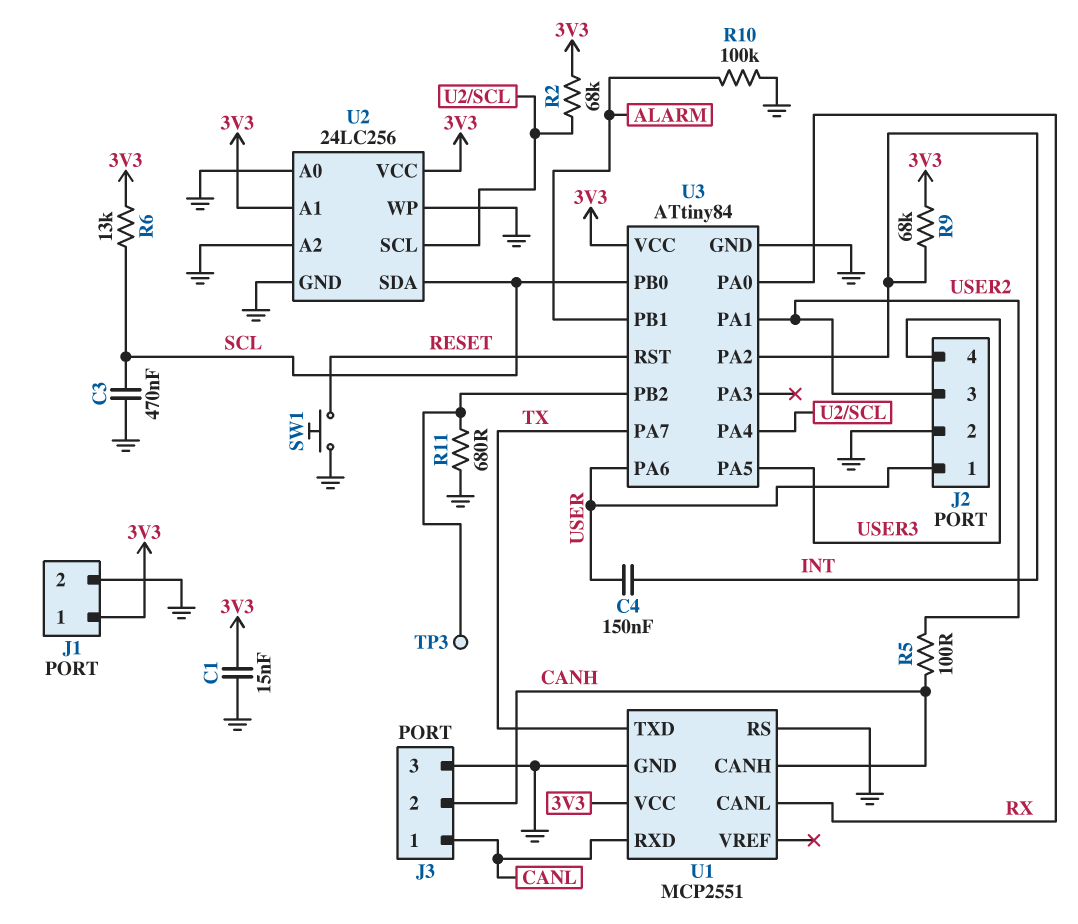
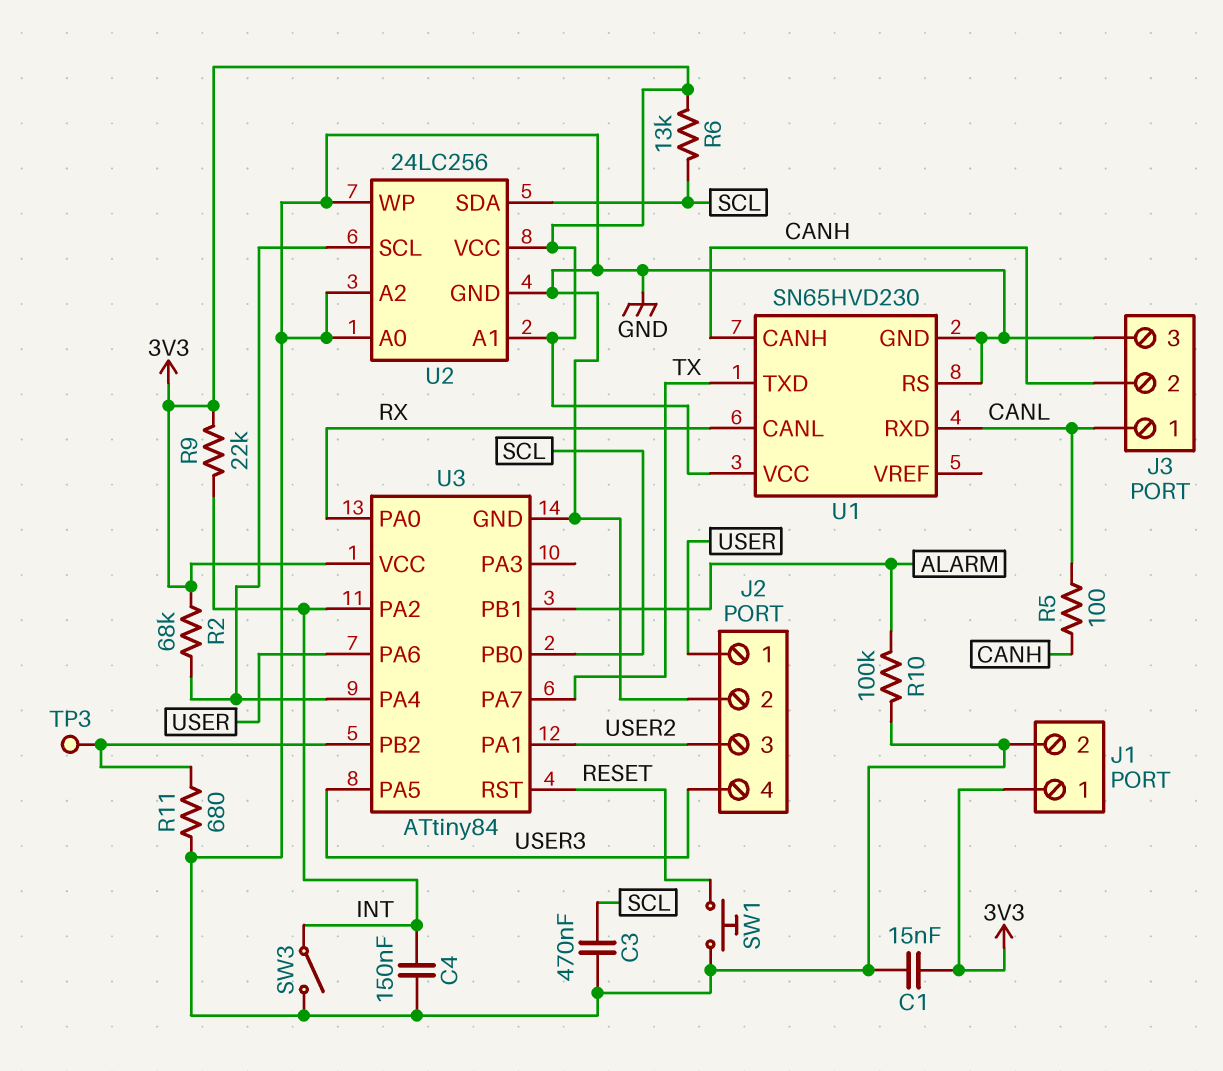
C4: 150nF (INT, USER) -> 150nF (GND, INT)
R5: 100 (CANH, USER2) -> 100 (CANH, CANL)
R9: 68k (3V3, INT) -> 22k (3V3, INT)
SW3: none -> switch (GND, INT)
U1: MCP2551 -> SN65HVD230

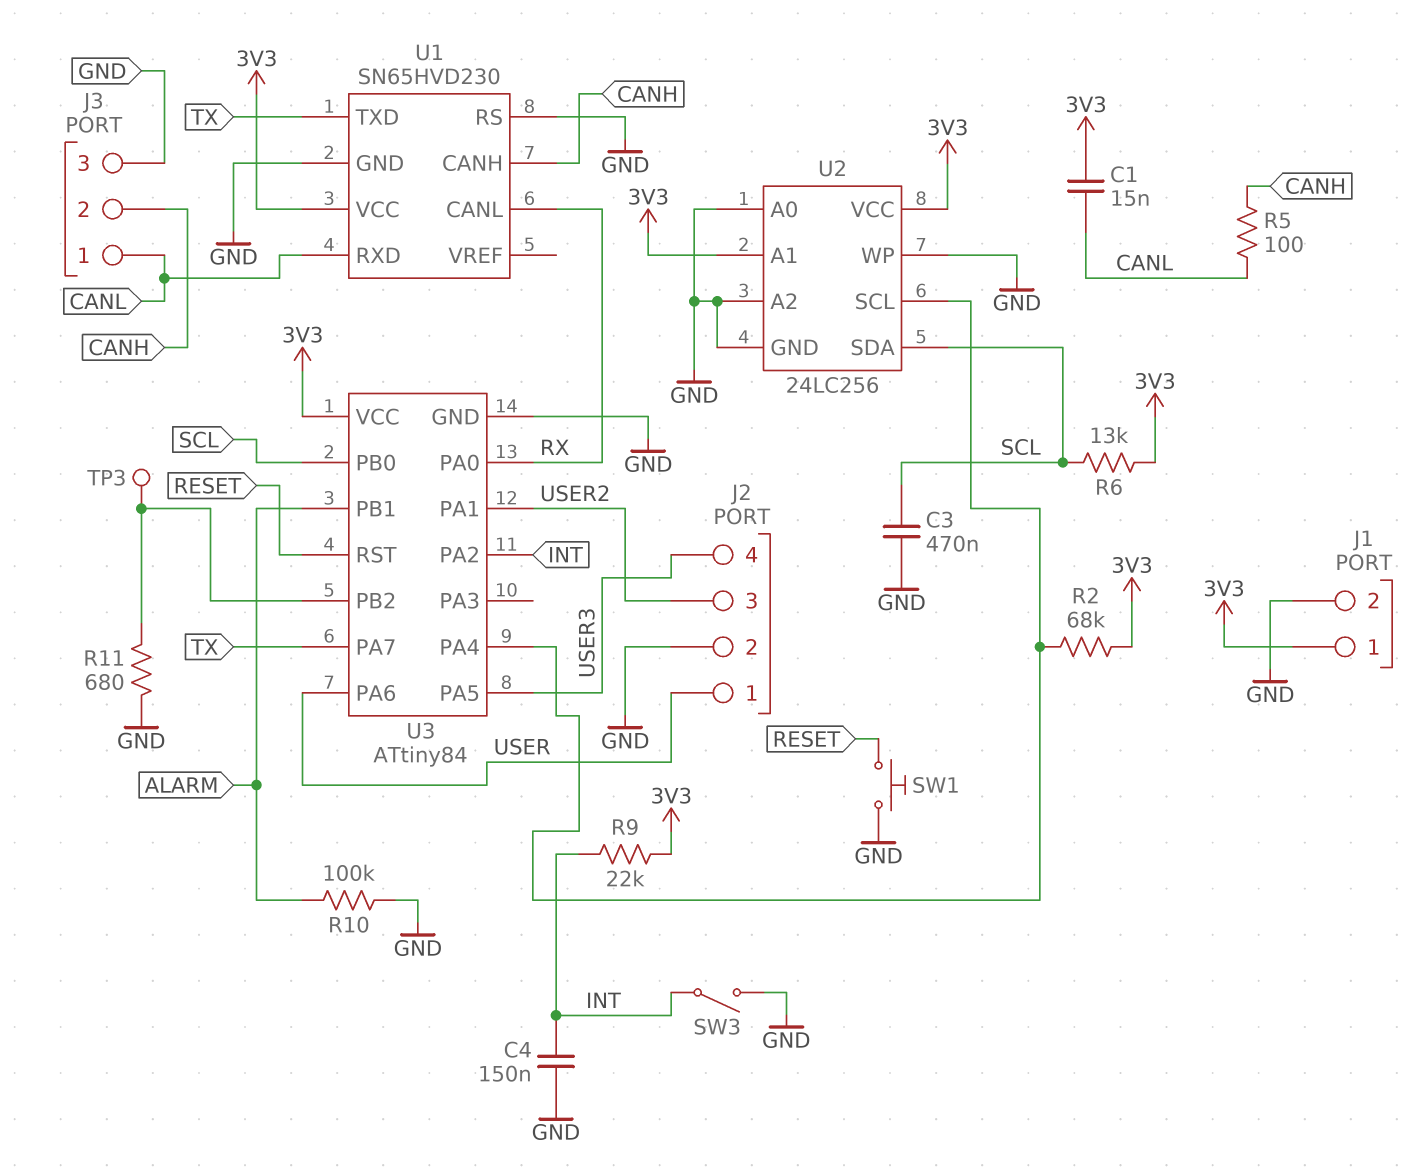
C1: 15nF (3V3, GND) -> 15nF (3V3, CANL)

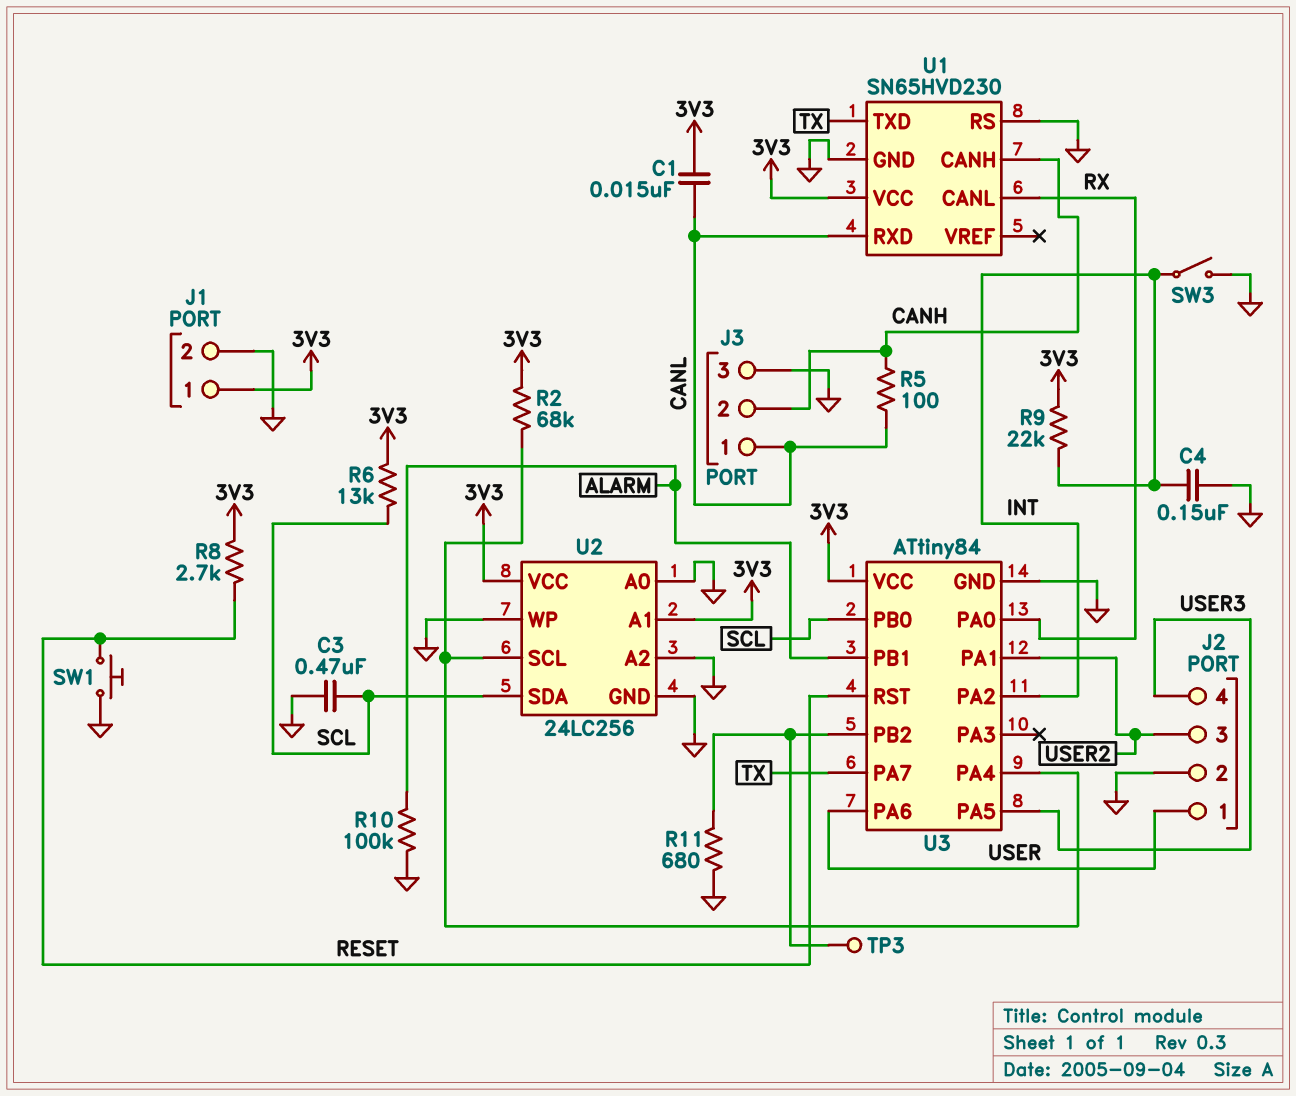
R8: none -> 2.7k (3V3, RESET)

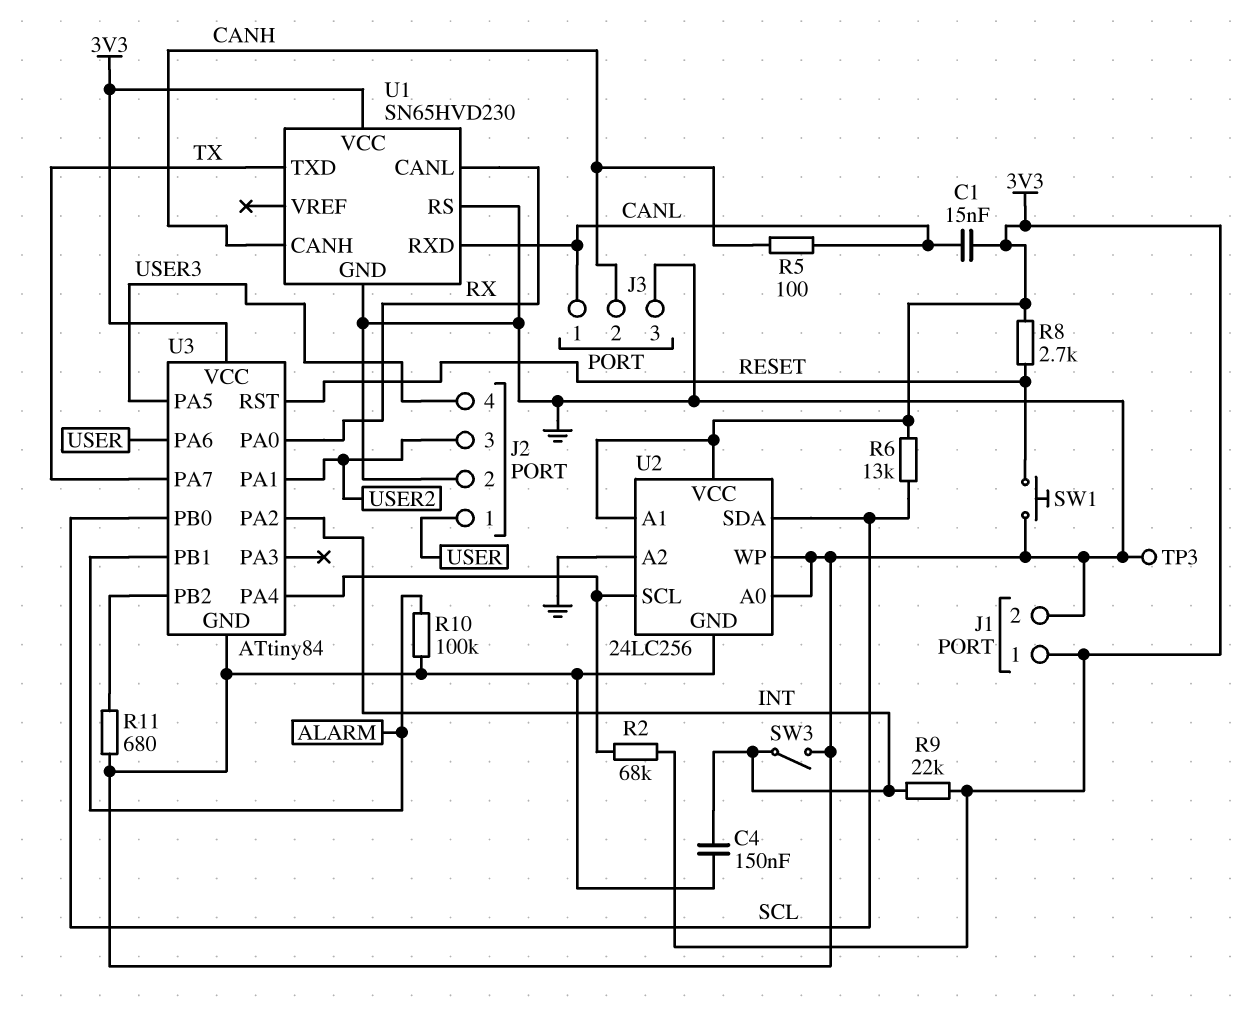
C3: 470nF (GND, SCL) -> none
TP3: test point (U3/PB2) -> test point (GND)

